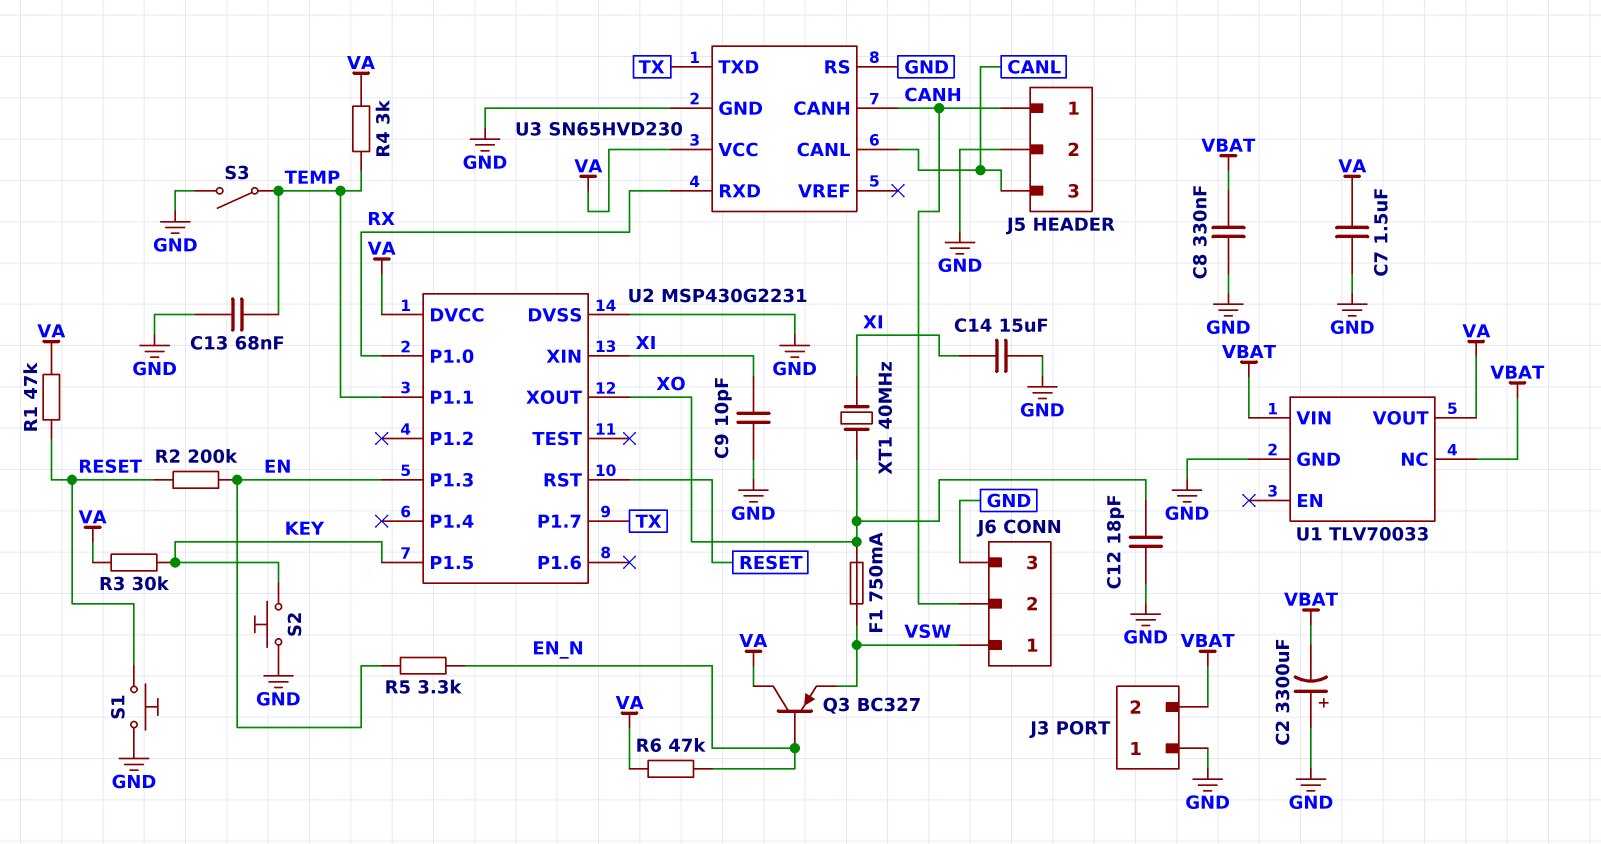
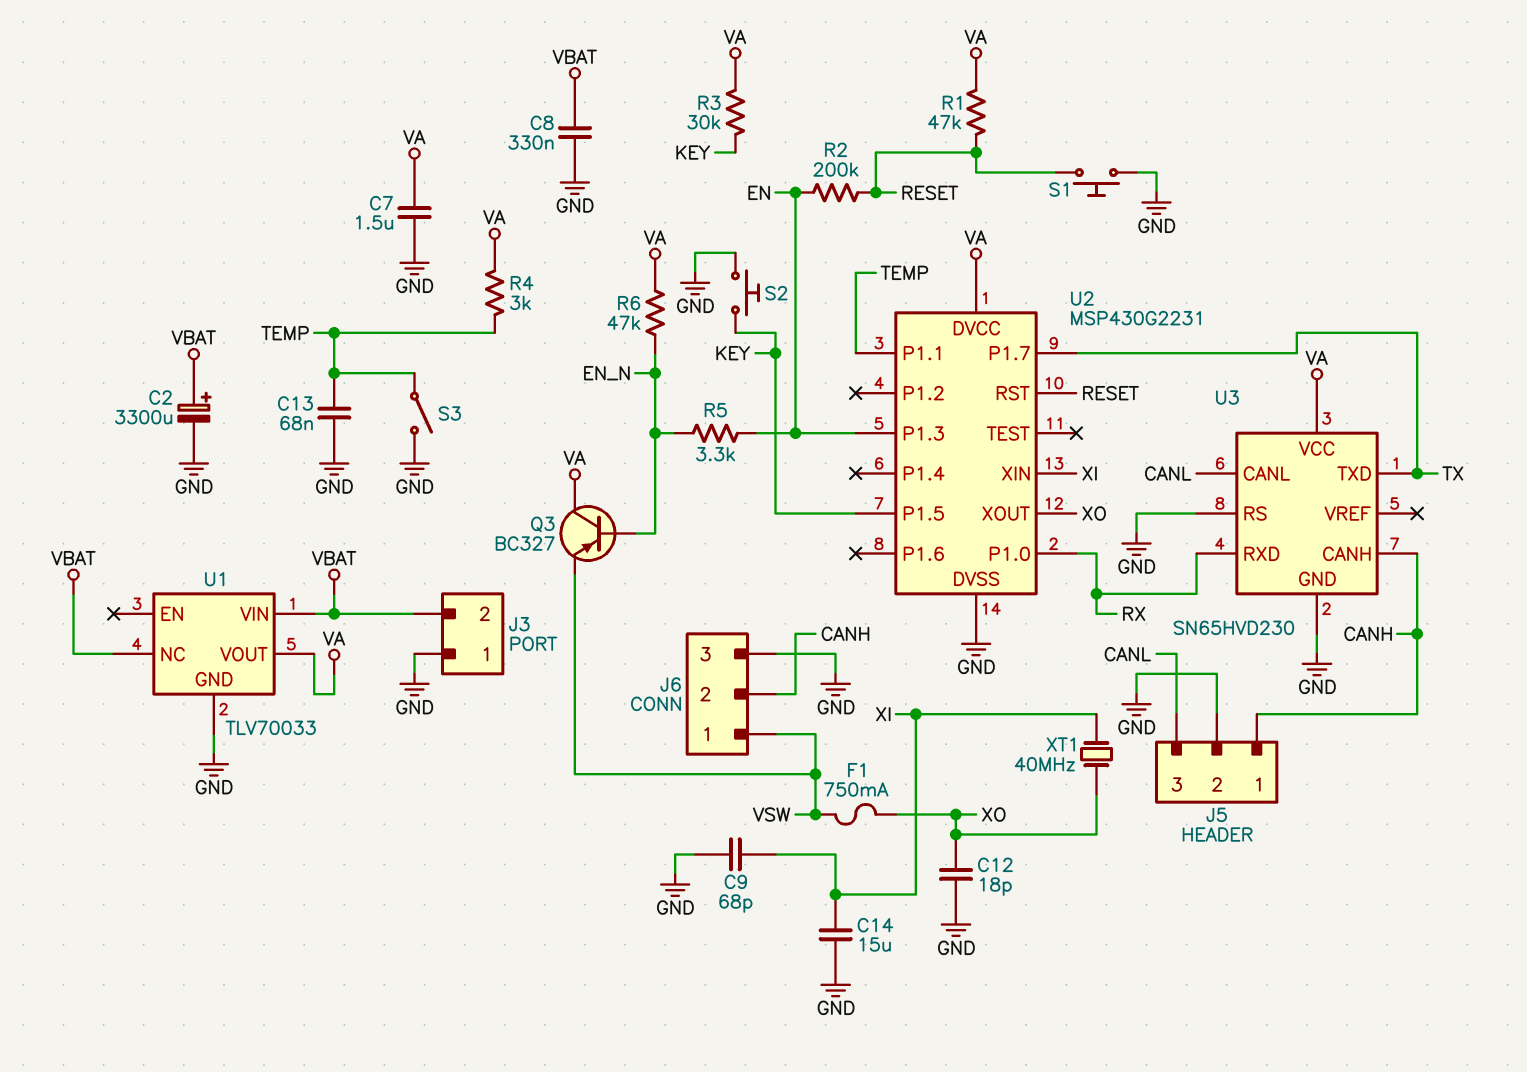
C2: 3300uF (plus GND, minus VBAT) -> 3300uF (plus VBAT, minus GND)
C9: 10pF (GND, XI) -> 68pF (GND, XI)

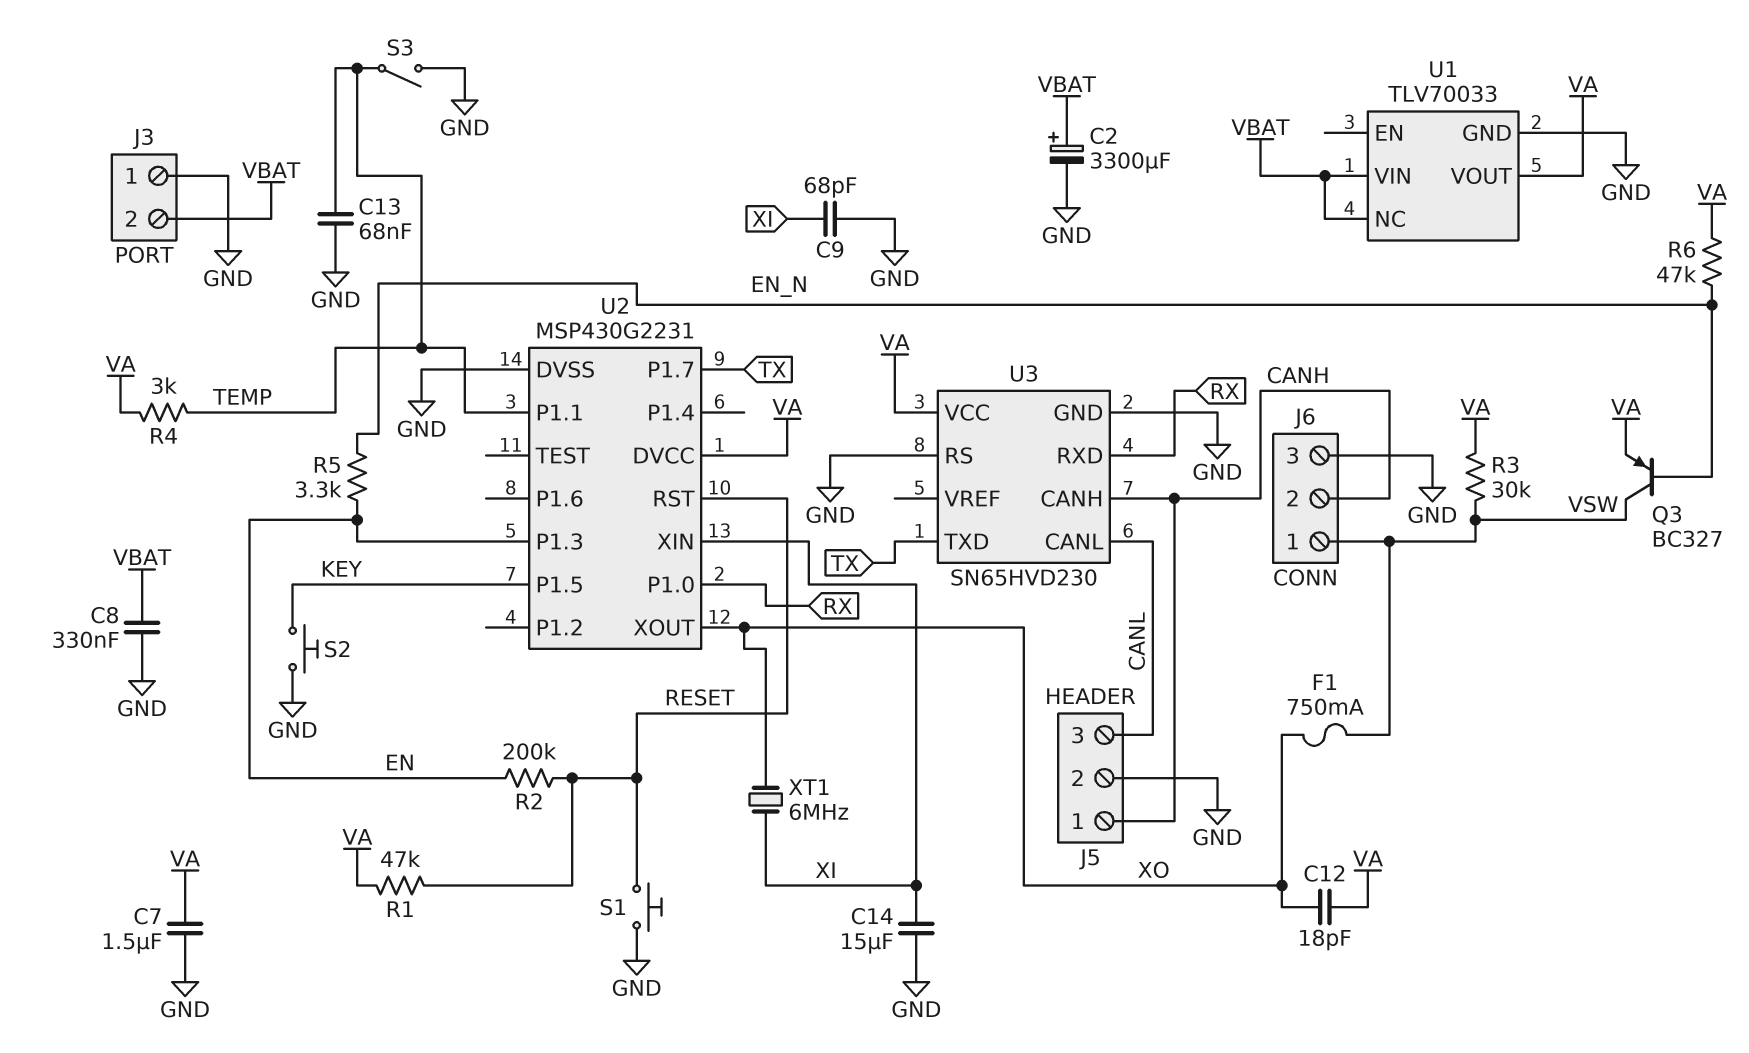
C12: 18pF (GND, XO) -> 18pF (VA, XO)
Q3: PNP BC327 (B EN_N, C VA, E VSW) -> PNP BC327 (B EN_N, C VSW, E VA)
R3: 30k (KEY, VA) -> 30k (VA, VSW)
XT1: 40MHz (XI, XO) -> 6MHz (XI, XO)

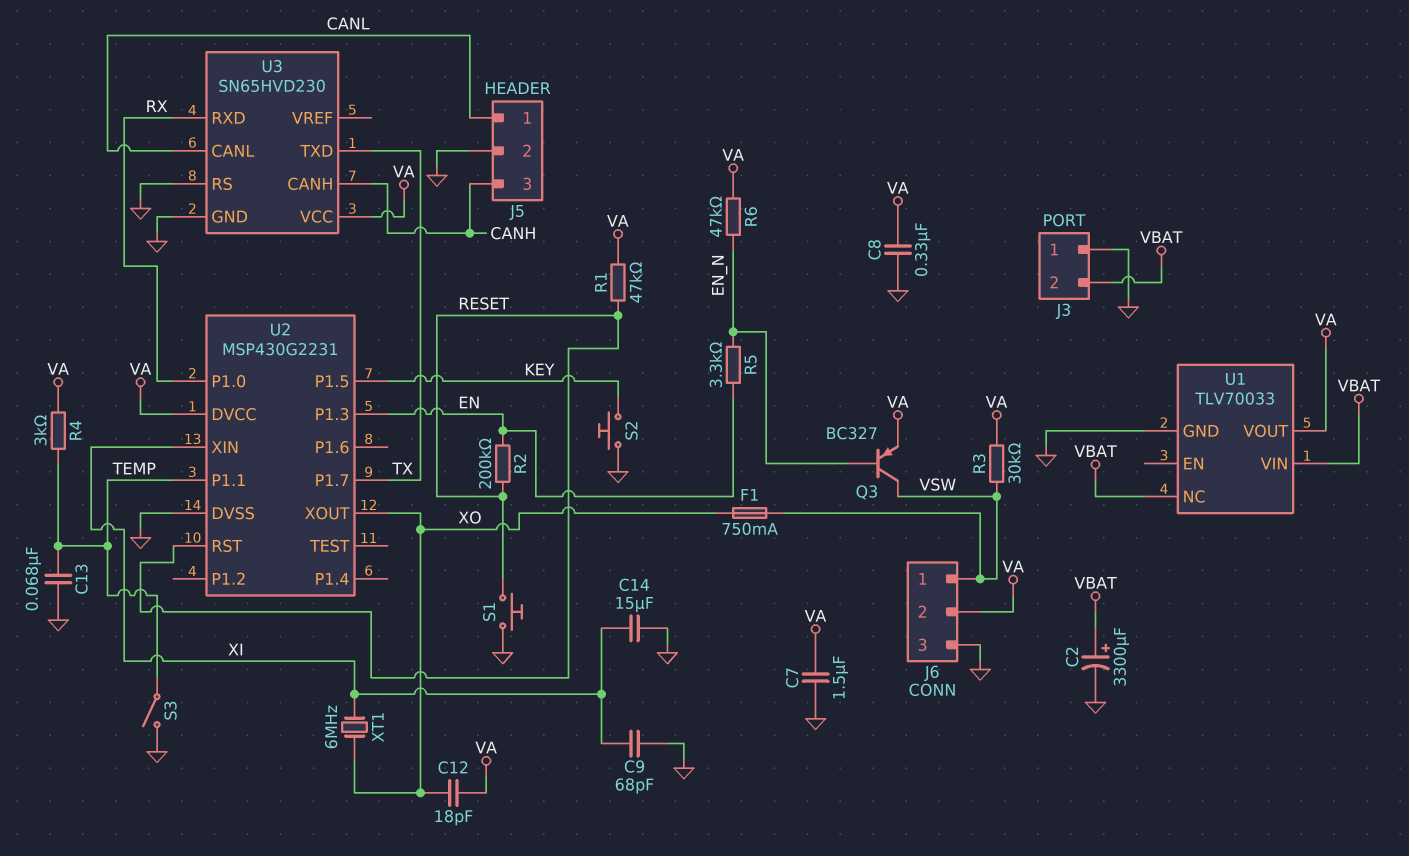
C8: 330nF (GND, VBAT) -> 330nF (GND, VA)
J5 pin 1: CANH -> CANL
J5 pin 3: CANL -> CANH
J6 pin 2: CANH -> VA

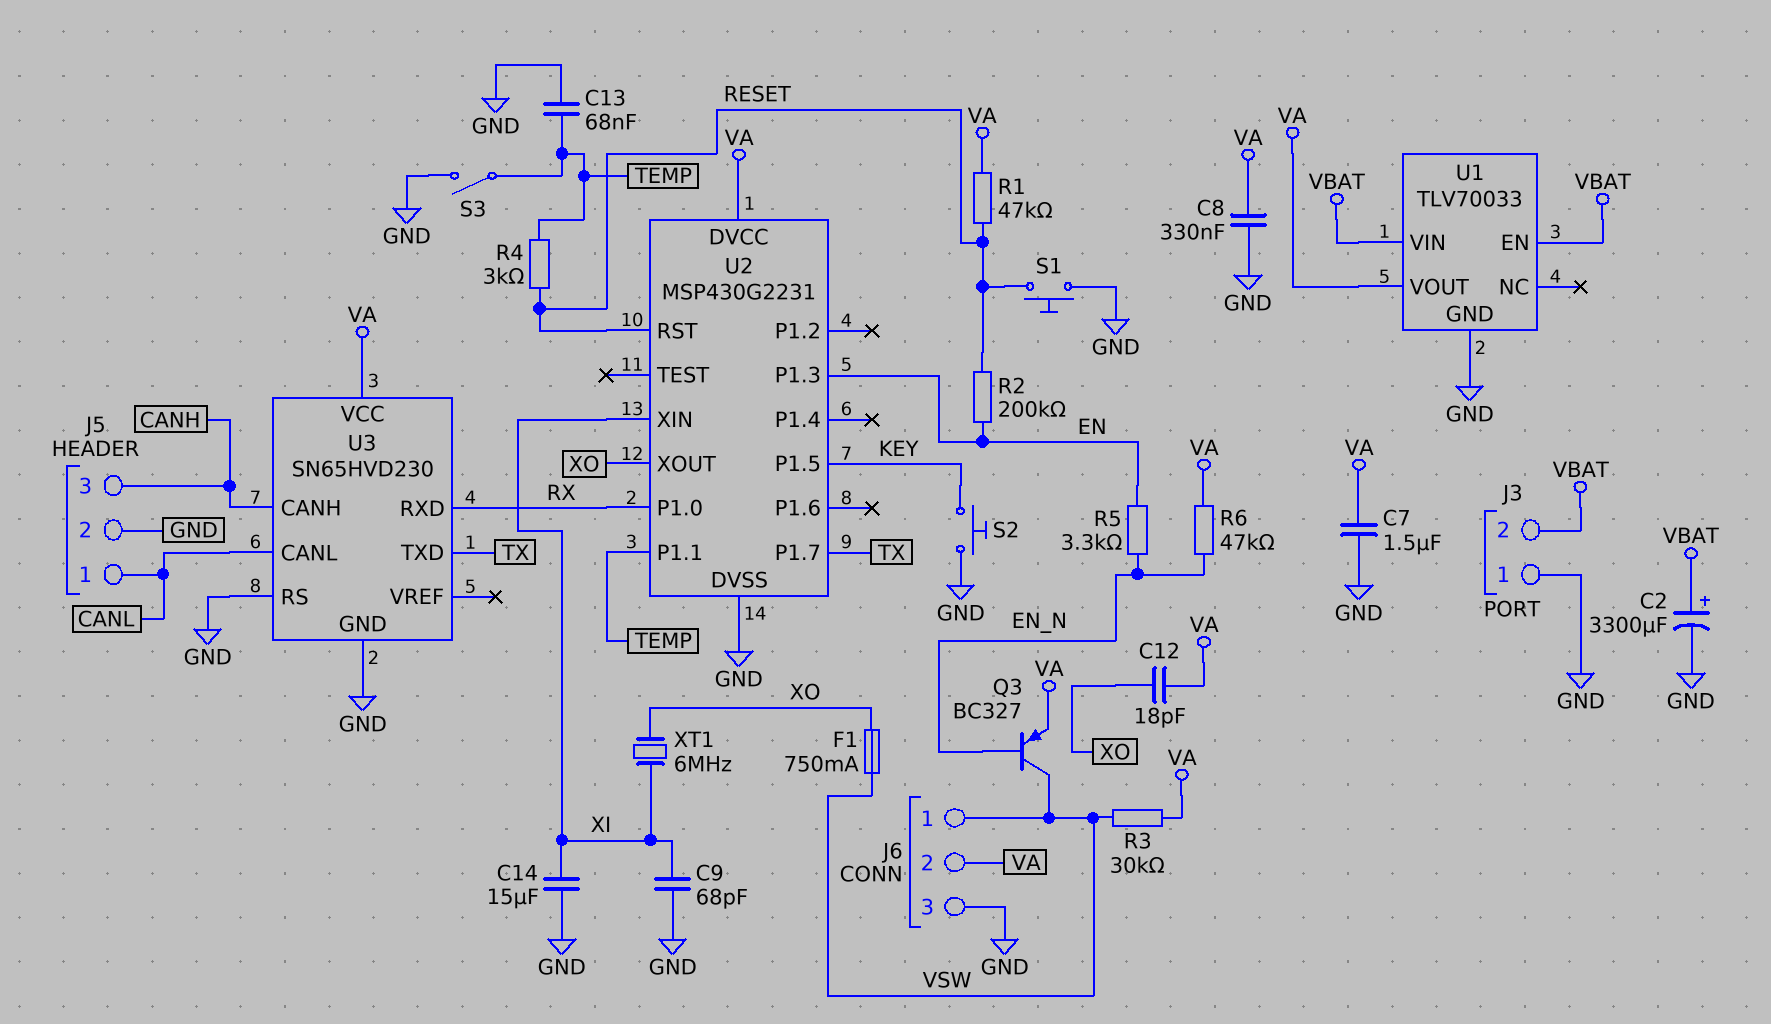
R4: 3k (TEMP, VA) -> 3k (RESET, TEMP)
U1 pin EN: none -> VBAT
U1 pin NC: VBAT -> none

